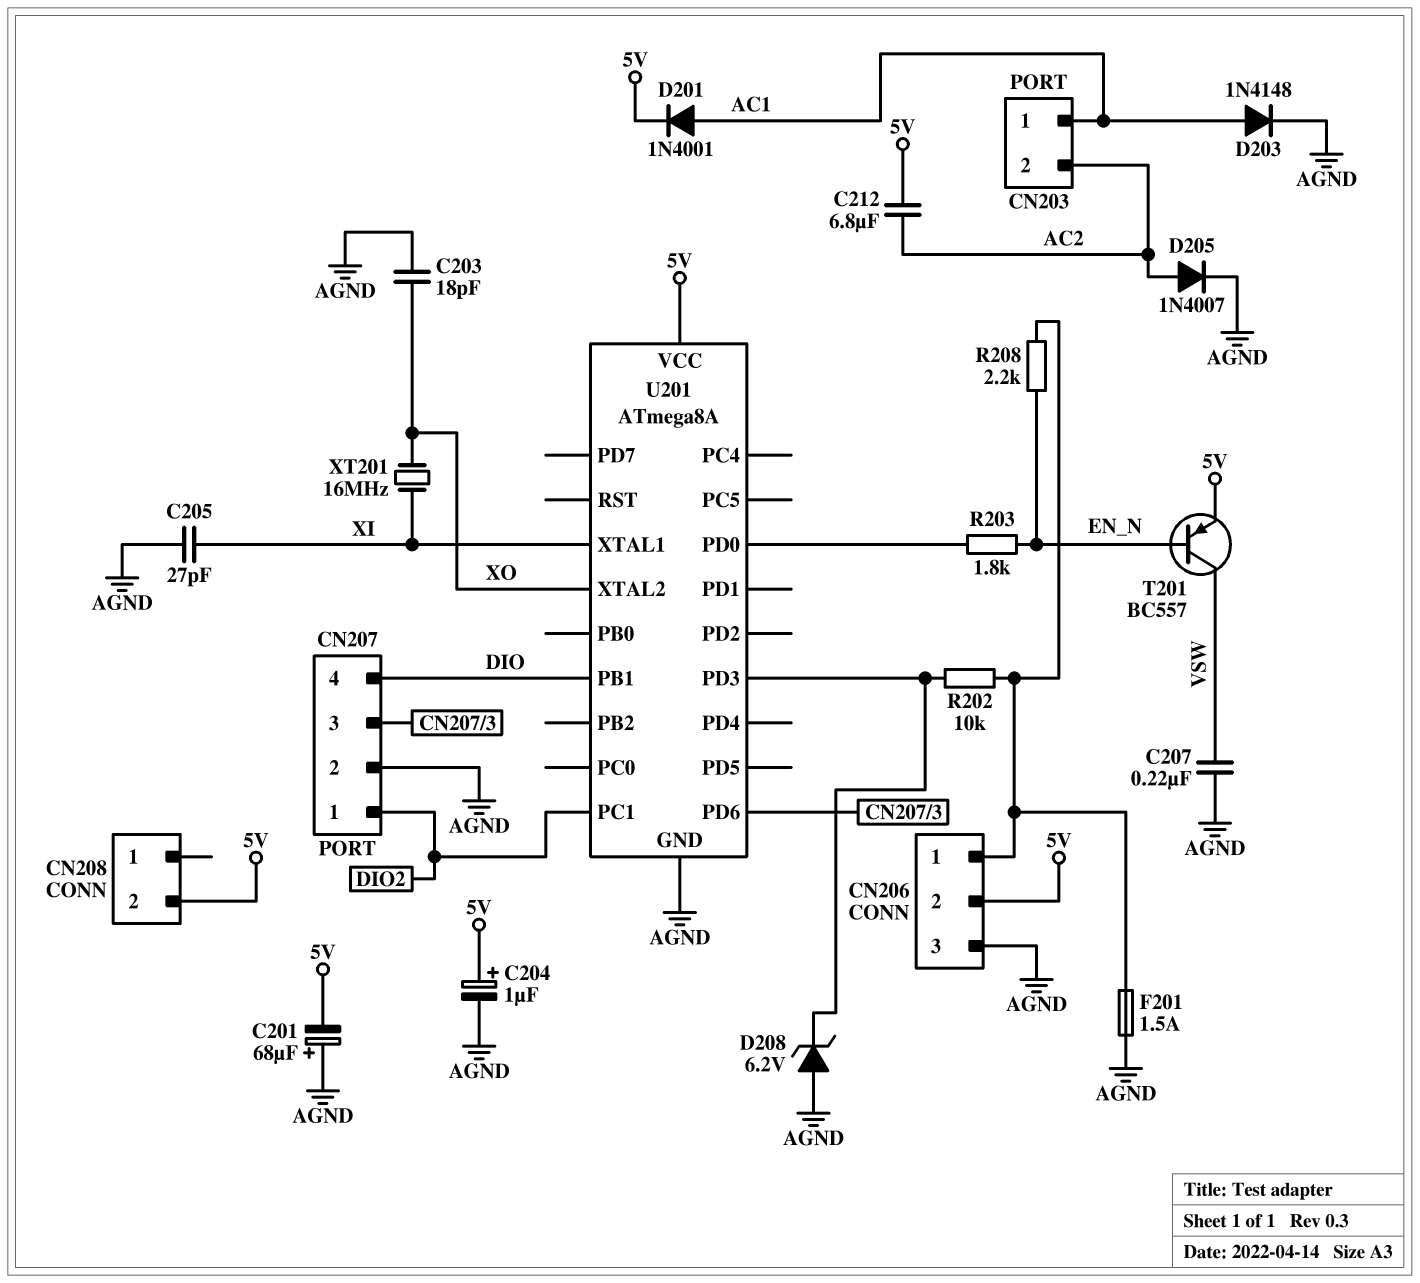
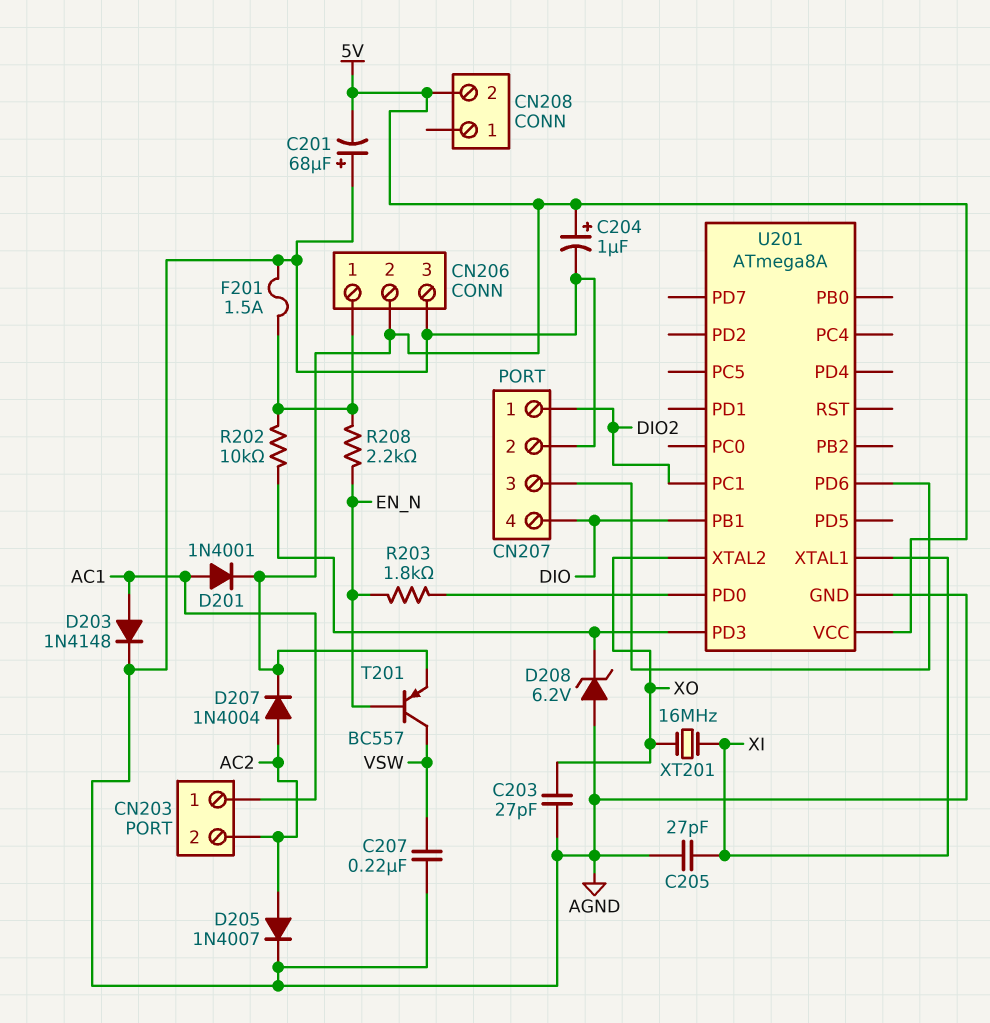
C203: 18pF (AGND, XO) -> 27pF (AGND, XO)
C212: 6.8uF (5V, AC2) -> none
D207: none -> diode 1N4004 (A AC2, K 5V)

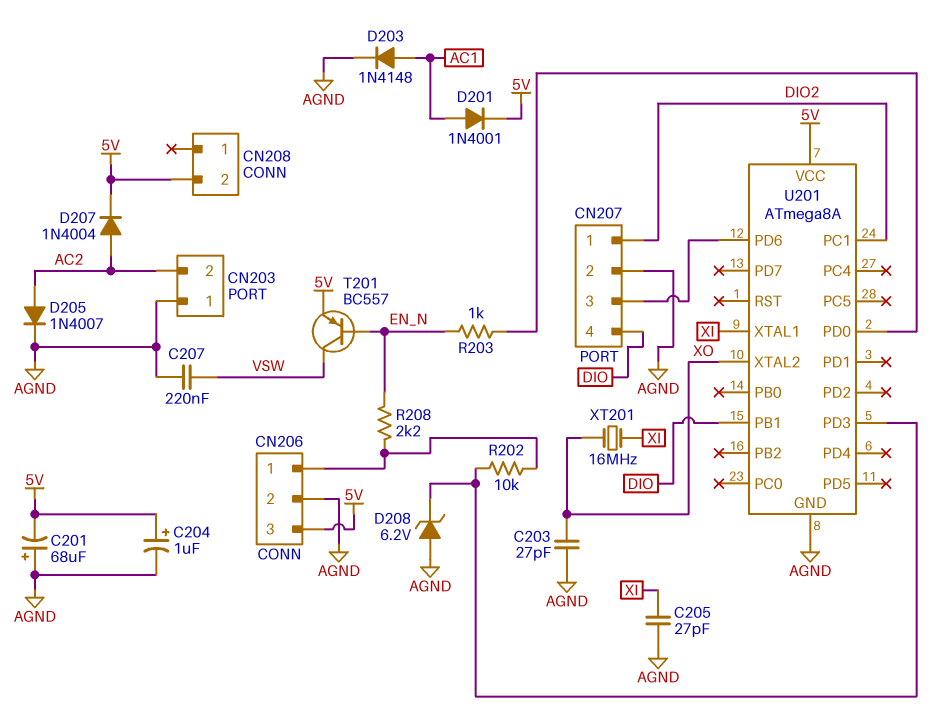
CN203 pin 1: AC1 -> AGND
CN206 pin 2: 5V -> AGND
CN206 pin 3: AGND -> 5V
F201: 1.5A (AGND, CN206/1) -> none
R203: 1.8k (EN_N, U201/PD0) -> 1k (EN_N, U201/PD0)

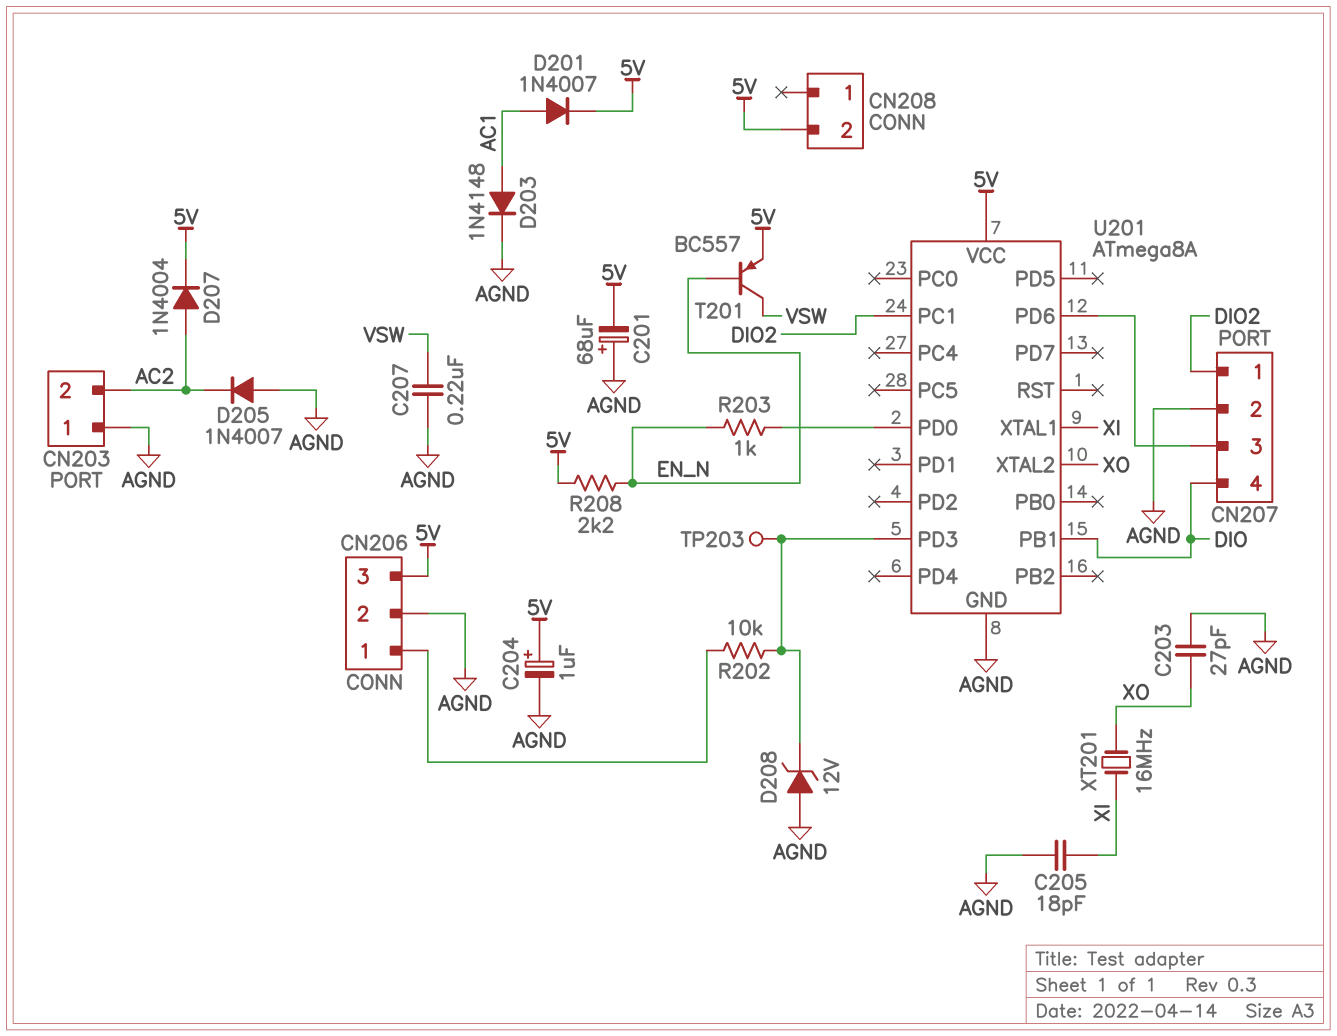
C205: 27pF (AGND, XI) -> 18pF (AGND, XI)
D201: diode 1N4001 (A AC1, K 5V) -> diode 1N4007 (A AC1, K 5V)
D205: diode 1N4007 (A AC2, K AGND) -> diode 1N4007 (A AGND, K AC2)
D208: zener 6.2V (A AGND, K U201/PD3) -> zener 12V (A AGND, K U201/PD3)
R208: 2.2k (CN206/1, EN_N) -> 2.2k (5V, EN_N)
TP203: none -> test point (U201/PD3)

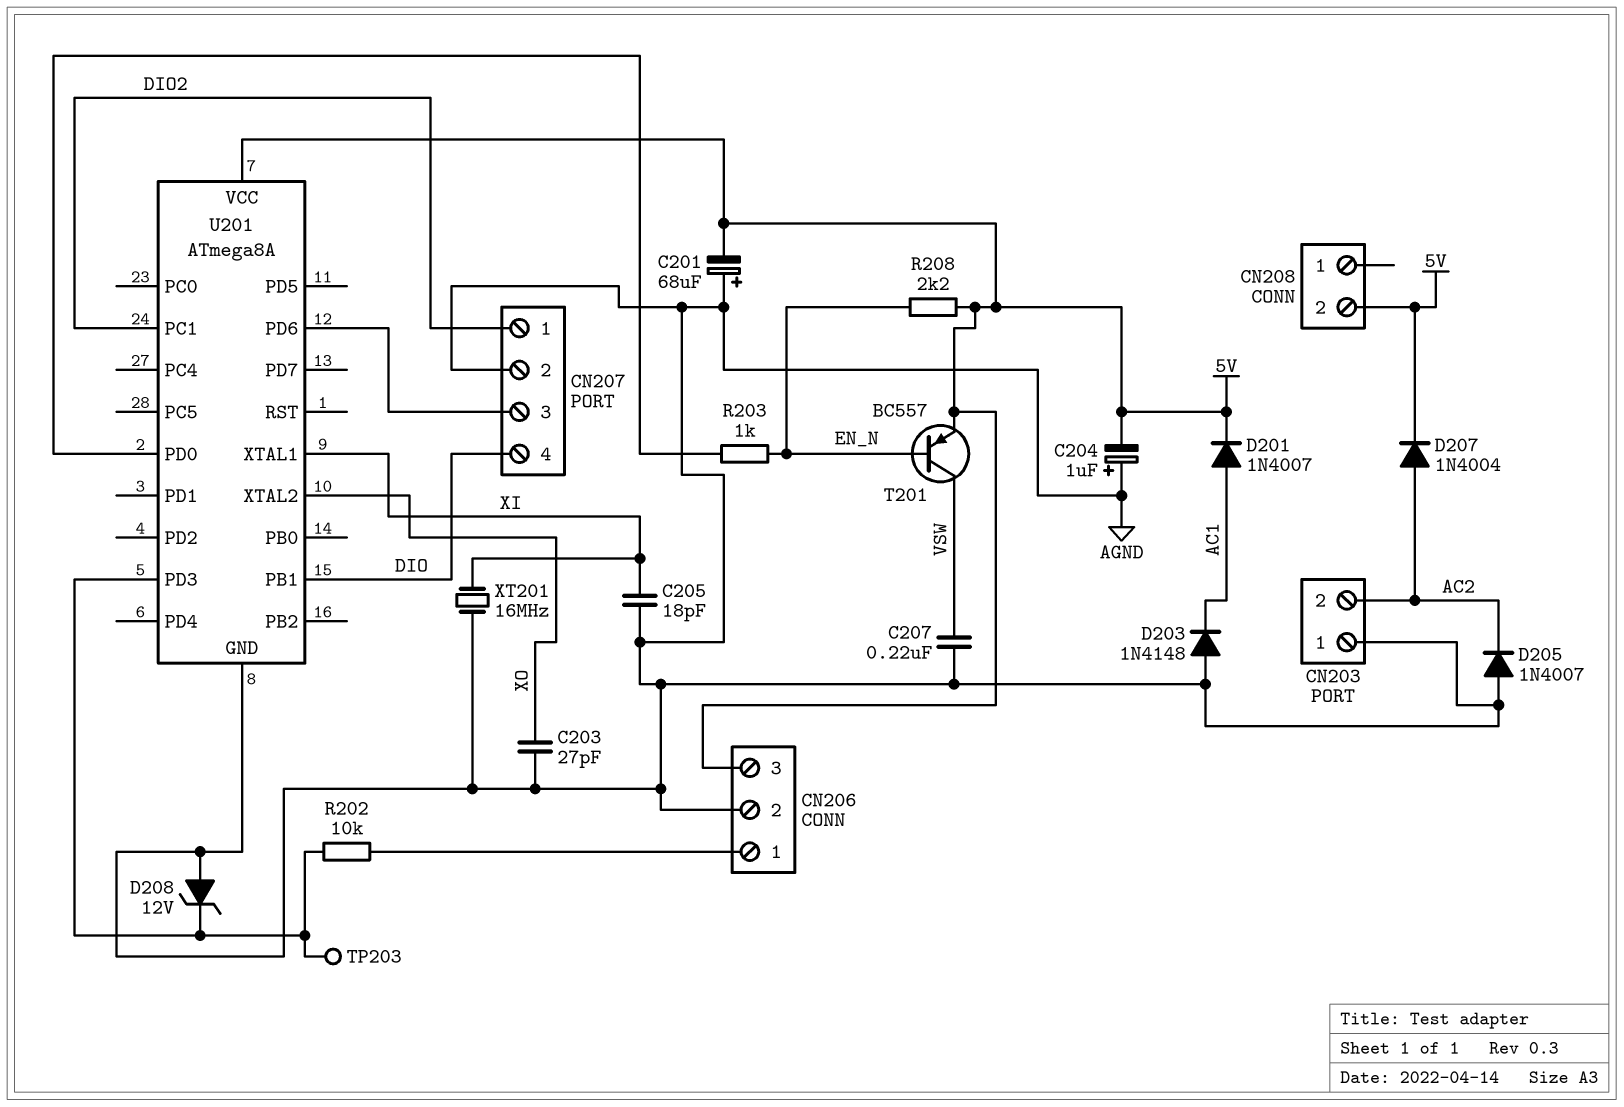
C204: 1uF (plus 5V, minus AGND) -> 1uF (plus AGND, minus 5V)
D203: diode 1N4148 (A AC1, K AGND) -> diode 1N4148 (A AGND, K AC1)
XT201: 16MHz (XI, XO) -> 16MHz (AGND, XI)

